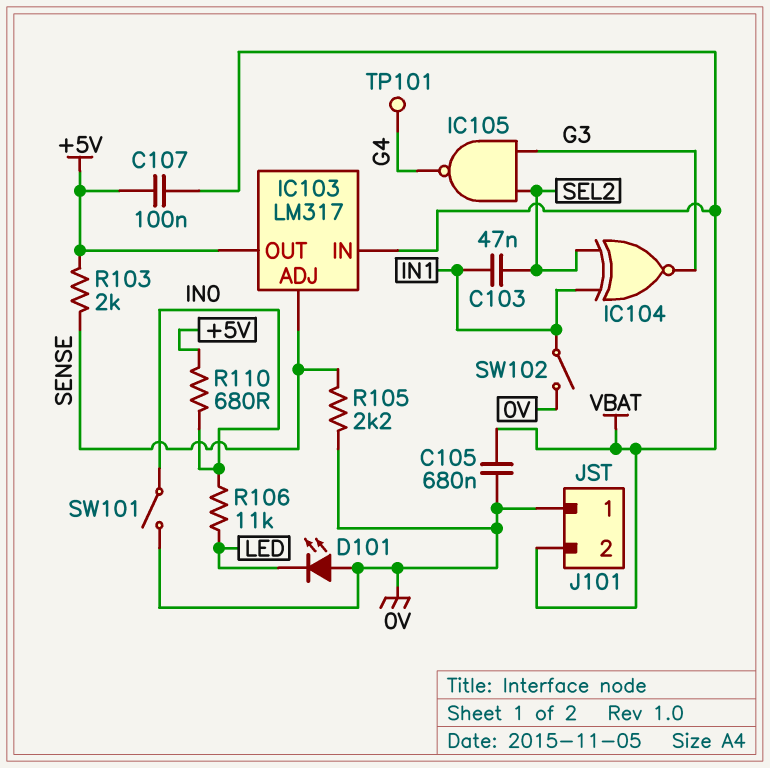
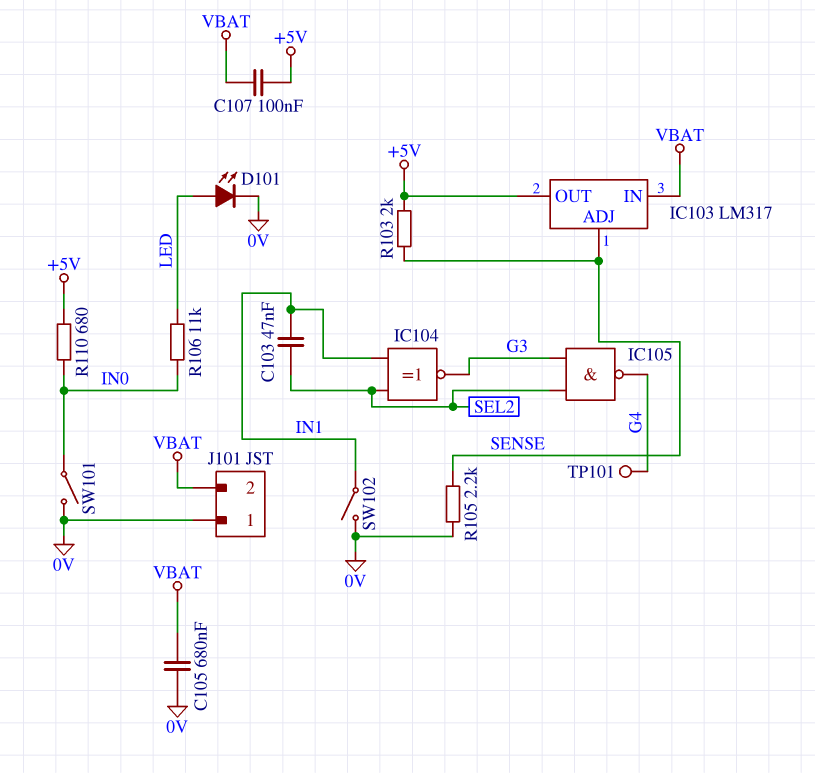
D101: LED (A 0V, K LED) -> LED (A LED, K 0V)

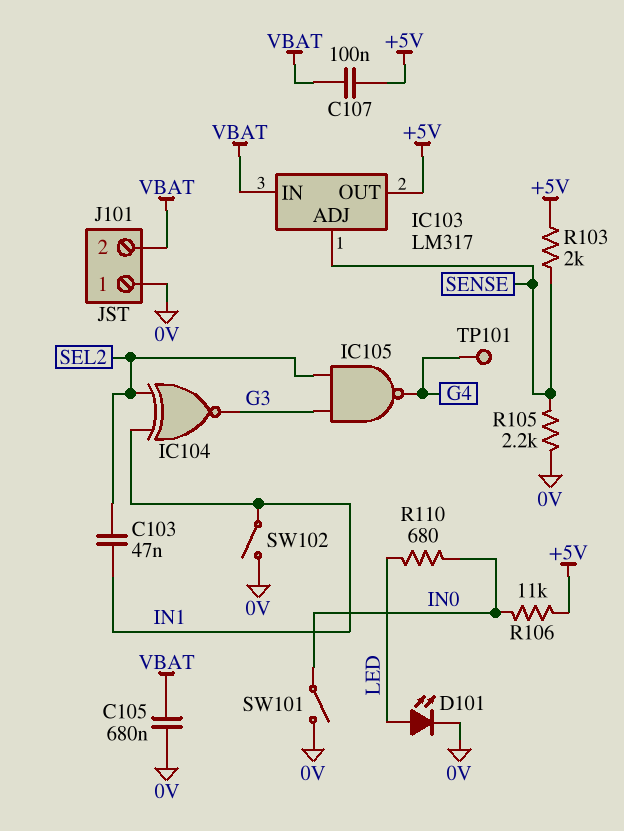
R106: 11k (IN0, LED) -> 11k (+5V, IN0)
R110: 680 (+5V, IN0) -> 680 (IN0, LED)

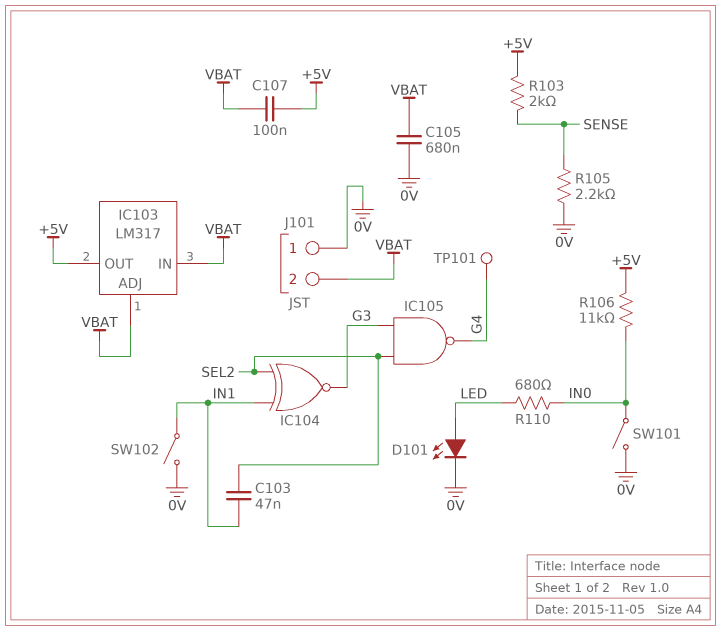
IC103 pin ADJ: SENSE -> VBAT

